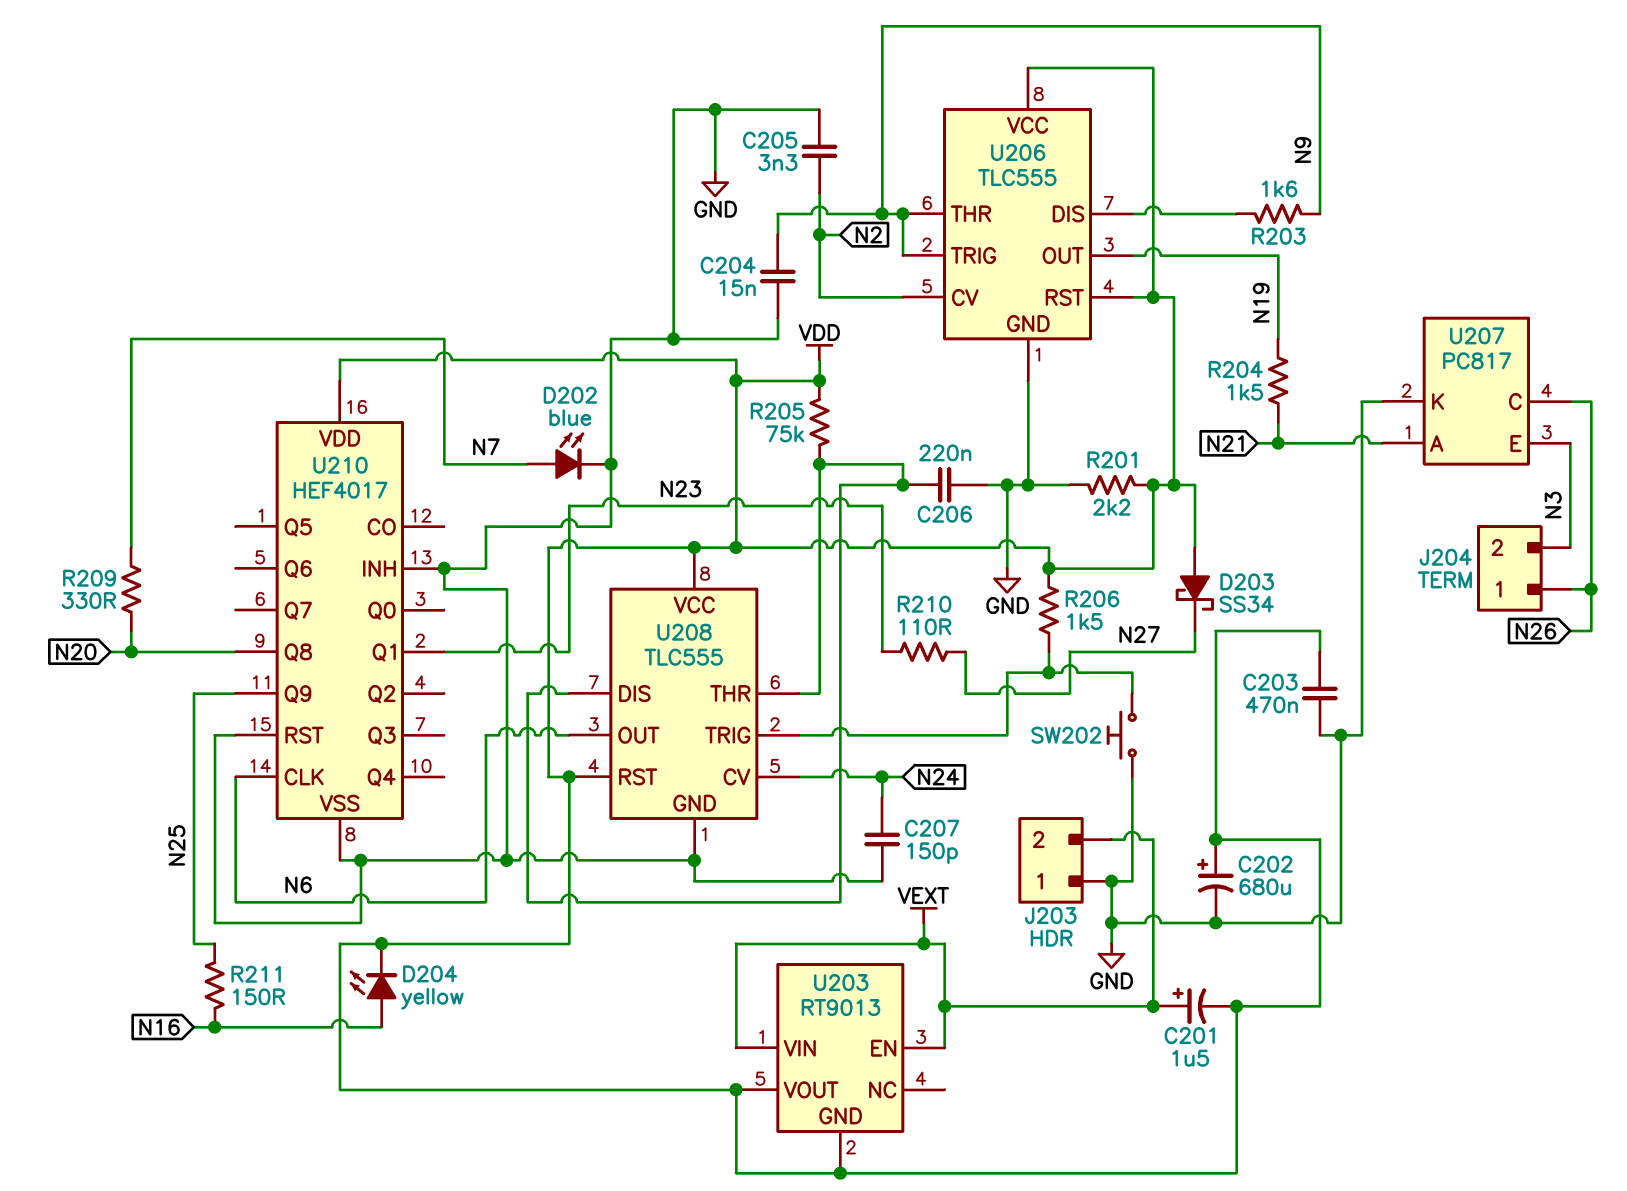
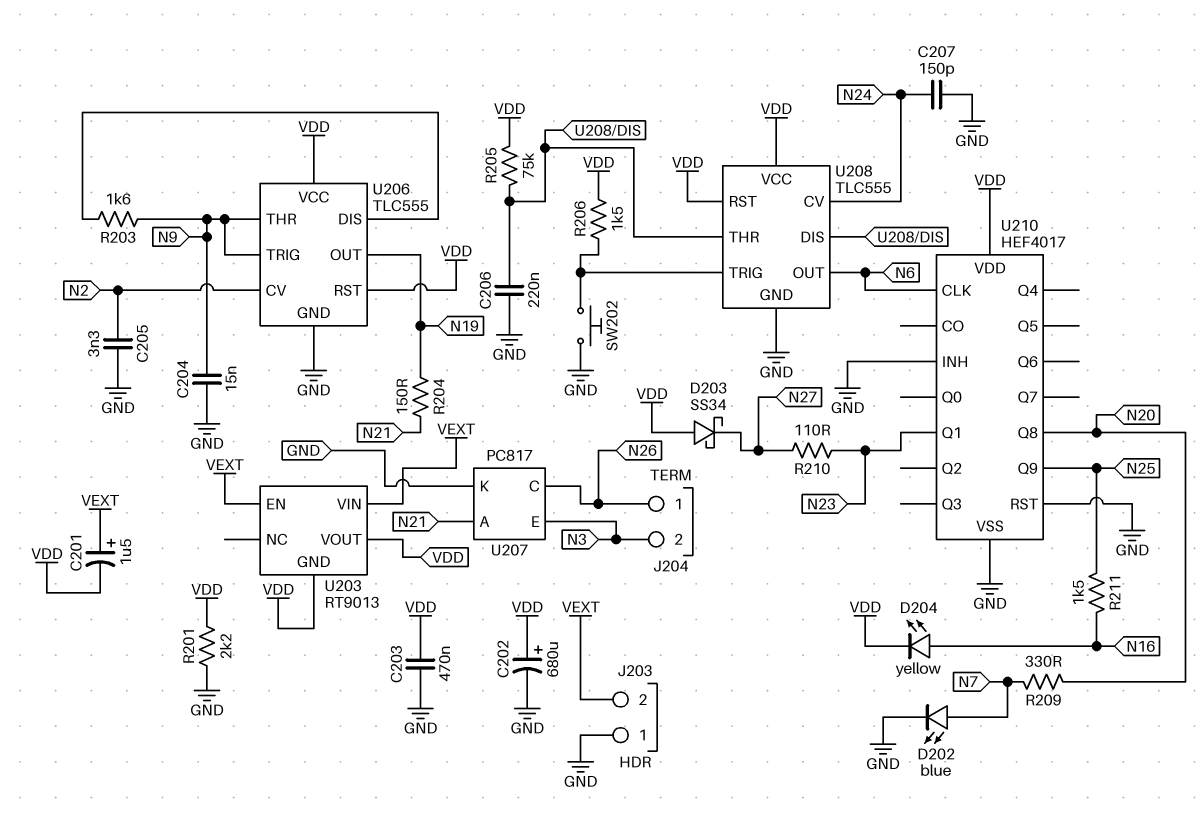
R204: 1.5k (N19, N21) -> 150 (N19, N21)
R211: 150 (N16, N25) -> 1.5k (N16, N25)

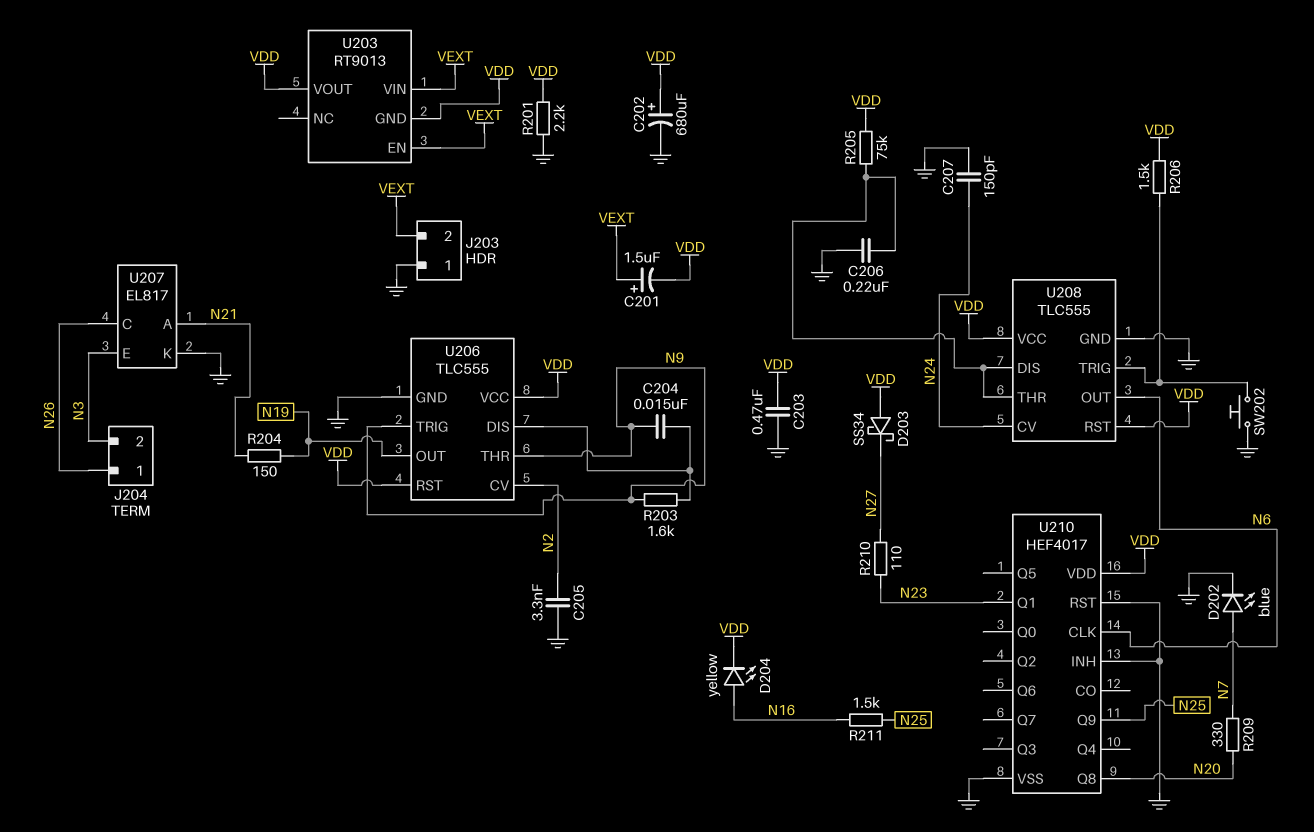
C204: 15nF (GND, N9) -> 15nF (N9, U206/DIS)
U207: PC817 -> EL817

